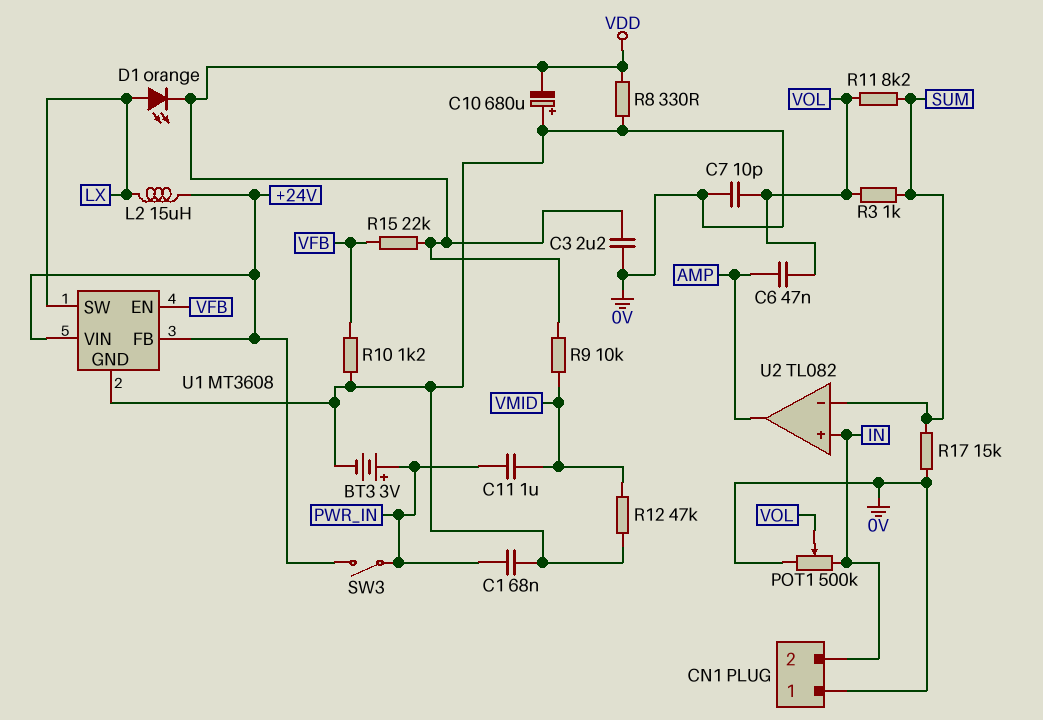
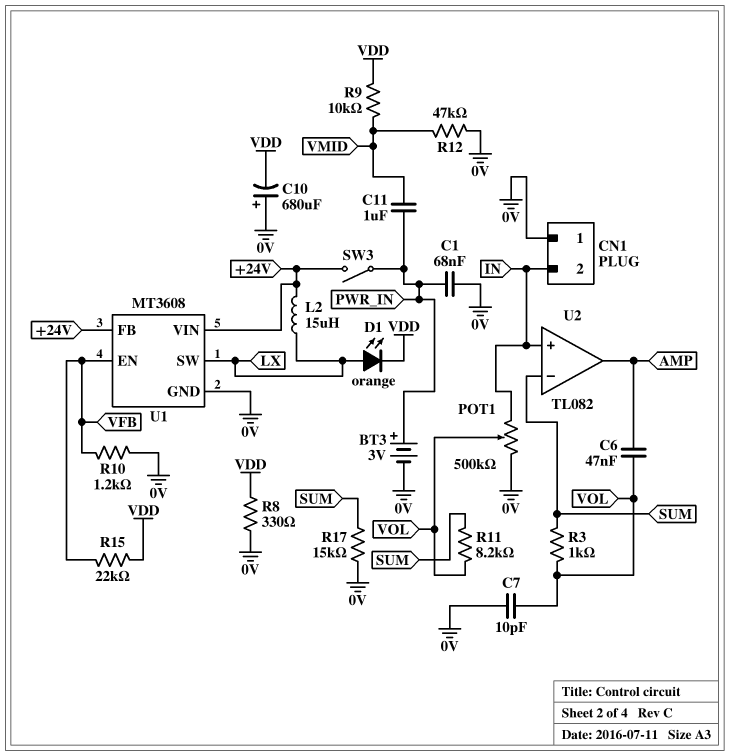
C3: 2.2uF (0V, VDD) -> none

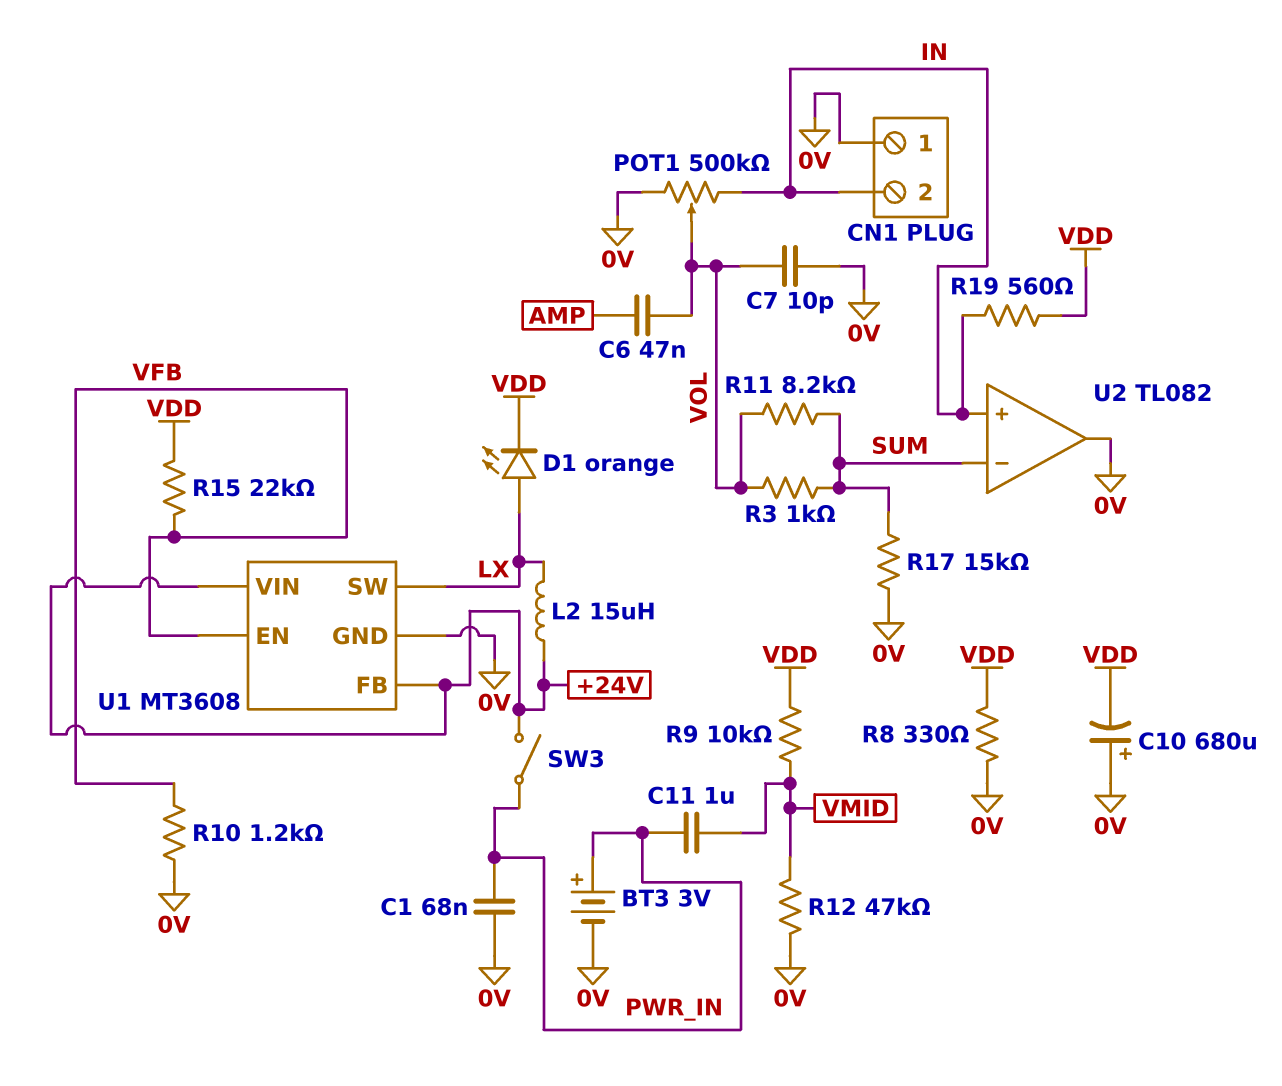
R19: none -> 560 (IN, VDD)
U2 pin out: AMP -> 0V

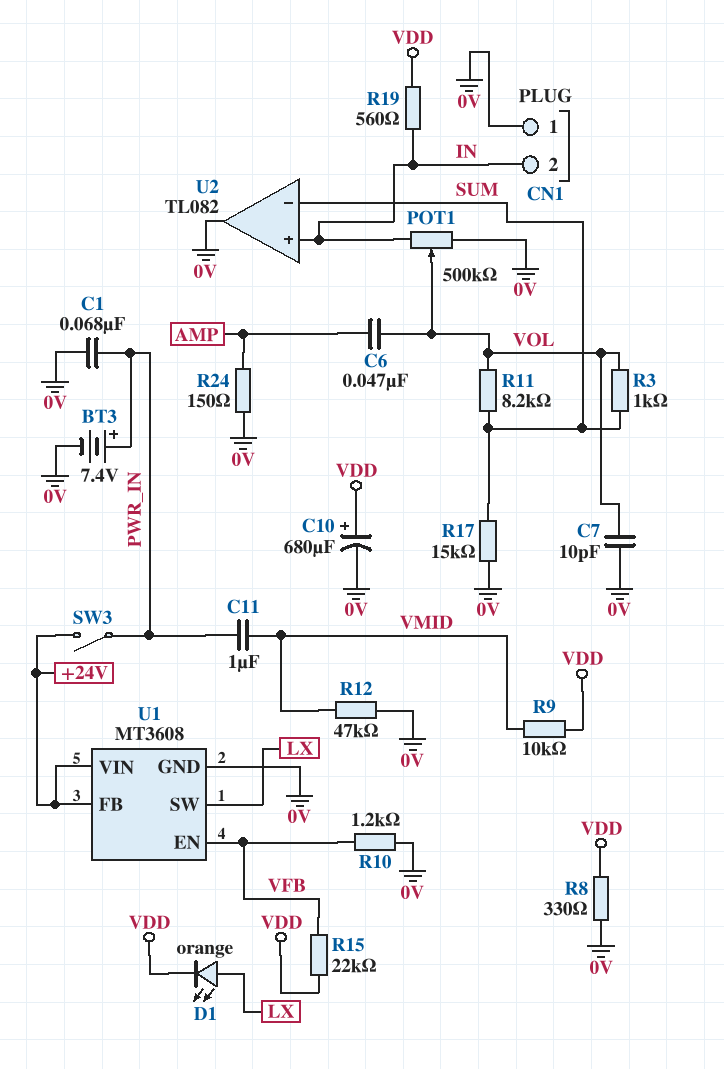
BT3: 3V (plus PWR_IN, minus 0V) -> 7.4V (plus PWR_IN, minus 0V)
C10: 680uF (plus 0V, minus VDD) -> 680uF (plus VDD, minus 0V)
L2: 15uH (+24V, LX) -> none
R24: none -> 150 (0V, AMP)

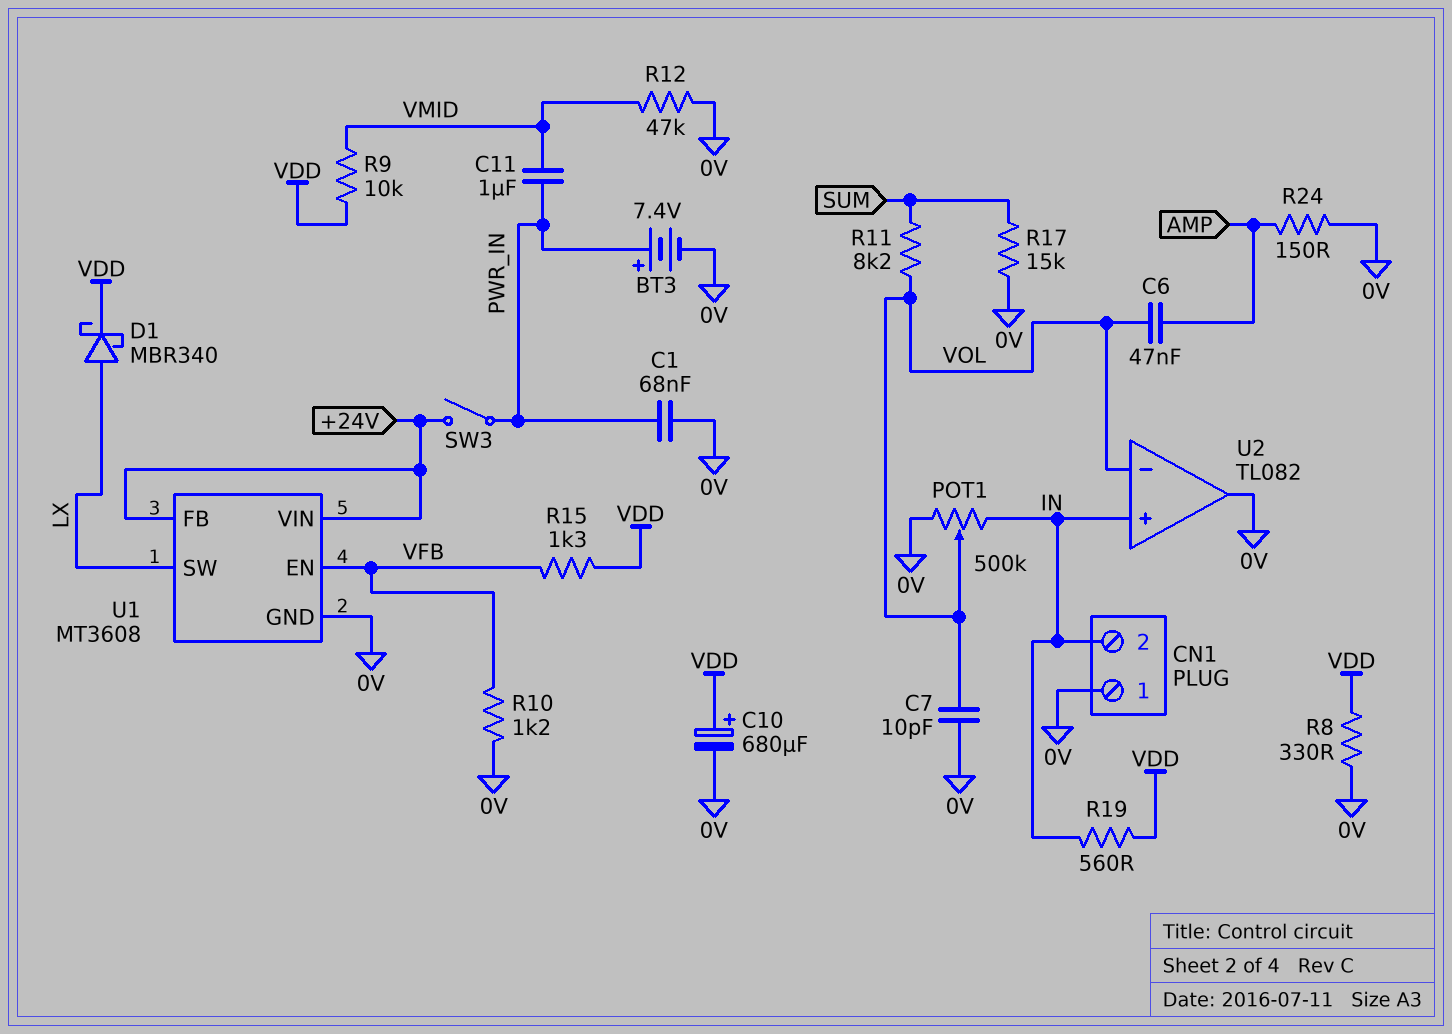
D1: LED orange (A LX, K VDD) -> schottky MBR340 (A LX, K VDD)
R3: 1k (SUM, VOL) -> none
R15: 22k (VDD, VFB) -> 1.3k (VDD, VFB)
U2 pin in-: SUM -> VOL

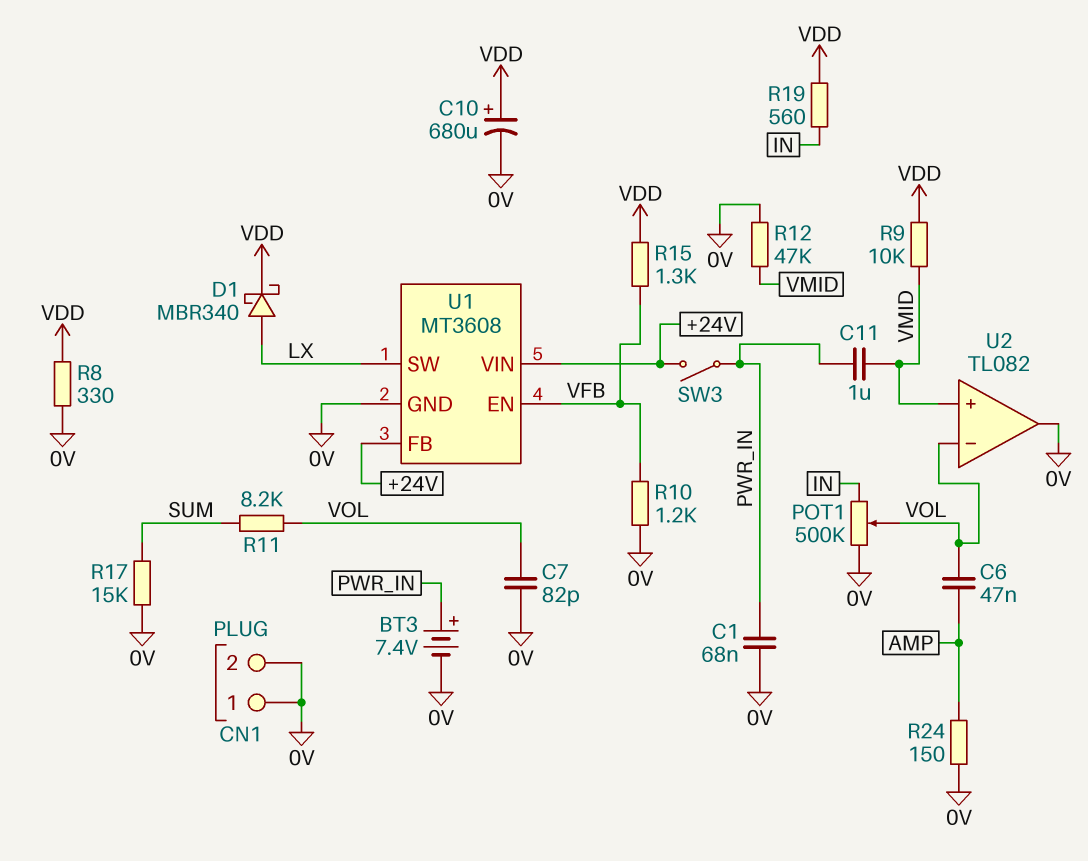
C7: 10pF (0V, VOL) -> 82pF (0V, VOL)
CN1 pin 2: IN -> 0V
U2 pin in+: IN -> VMID

